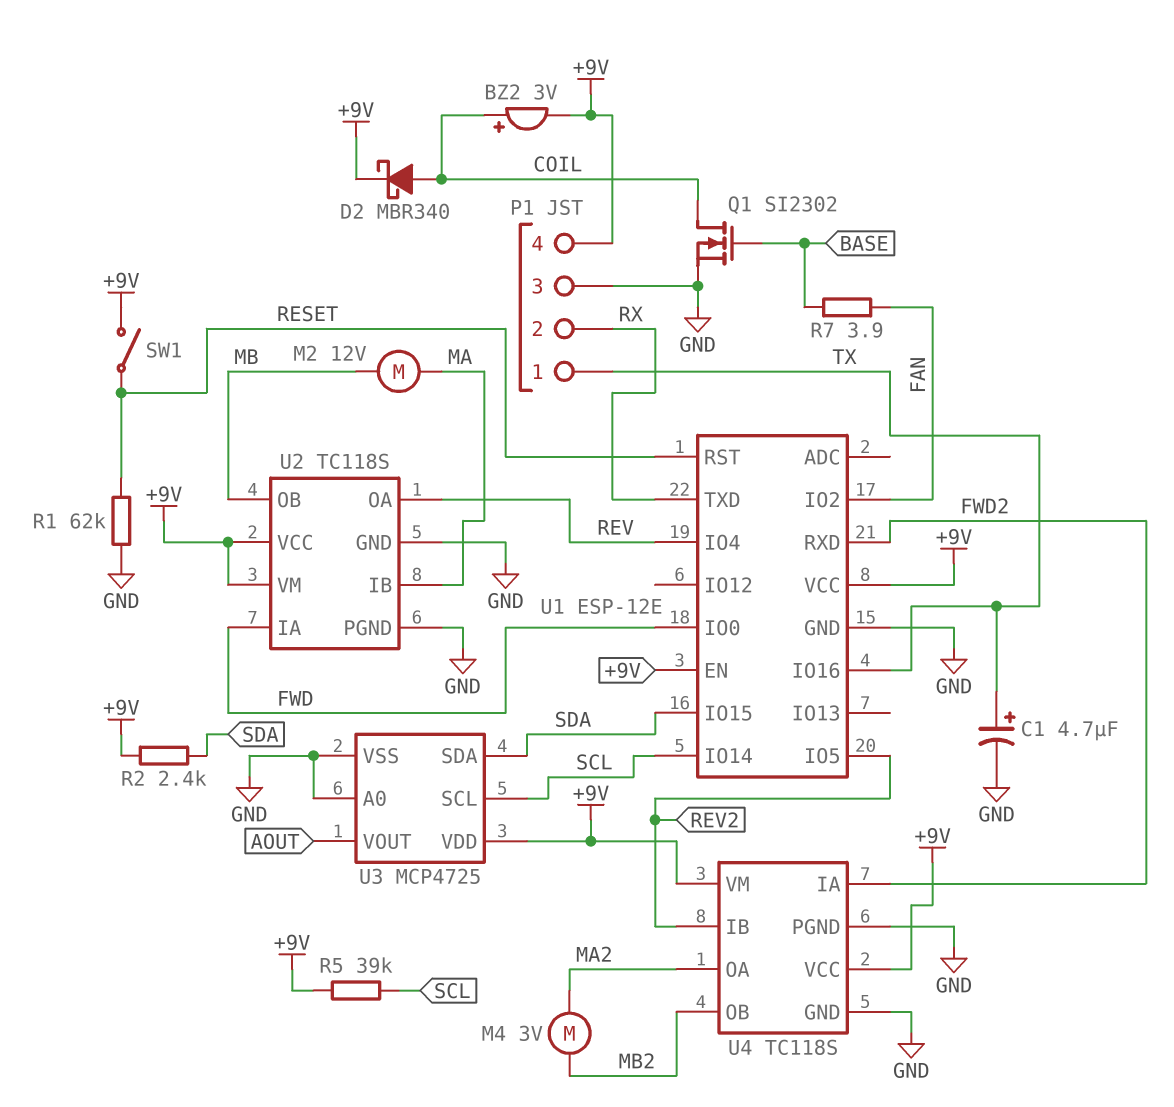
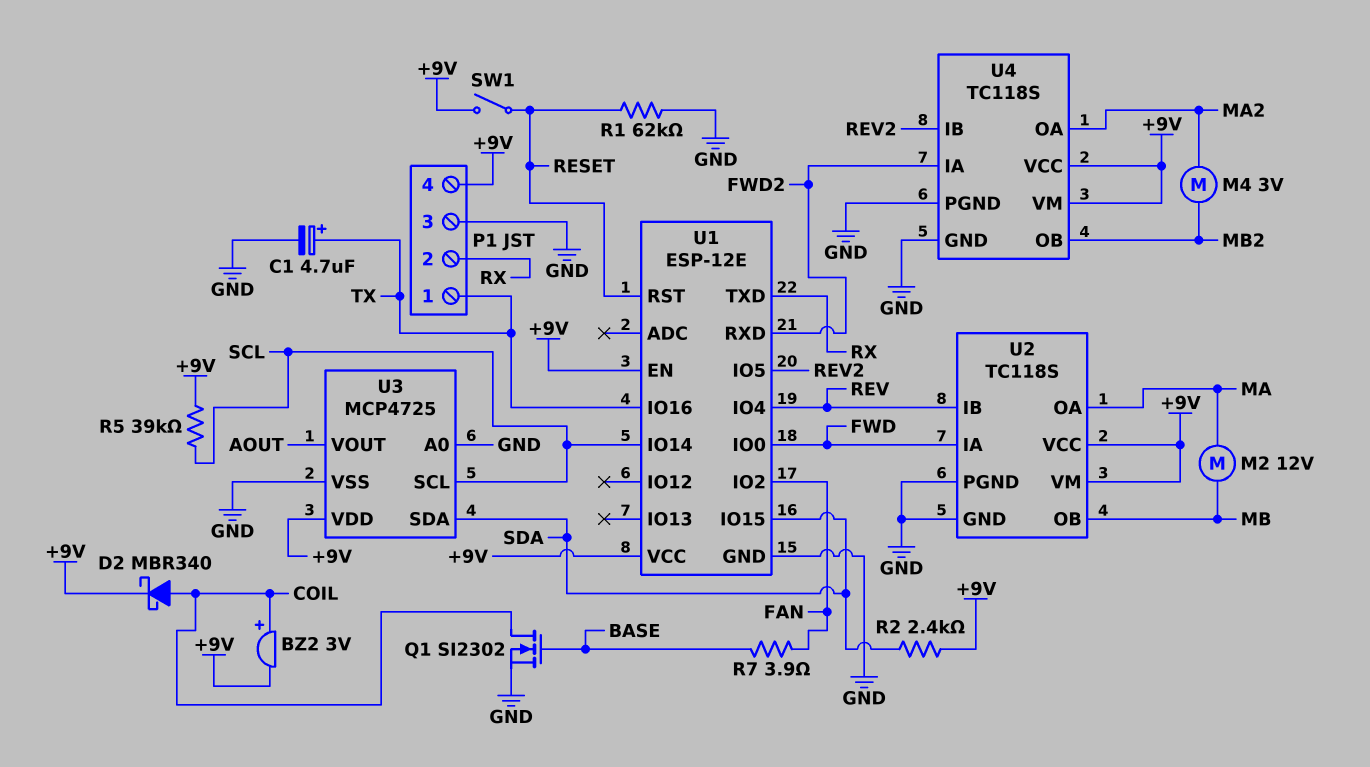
U2 pin IB: MA -> REV
U2 pin OA: REV -> MA

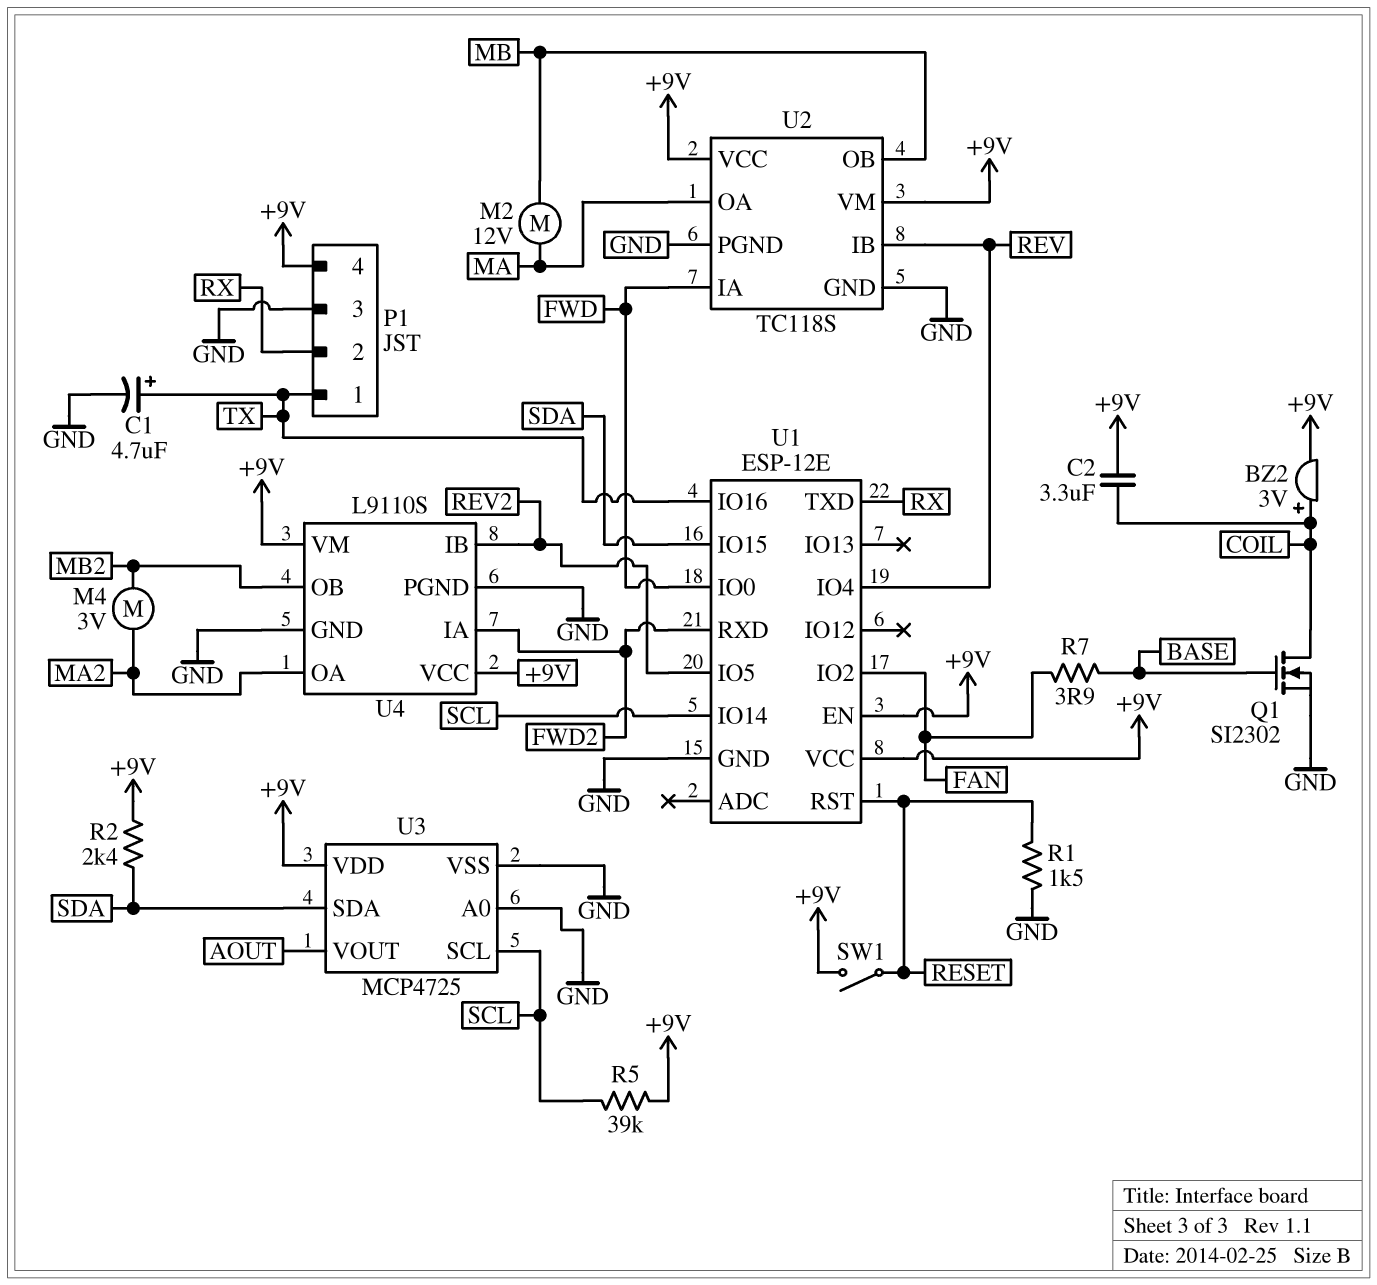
C2: none -> 3.3uF (+9V, COIL)
D2: schottky MBR340 (A COIL, K +9V) -> none
R1: 62k (GND, RESET) -> 1.5k (GND, RESET)
U4: TC118S -> L9110S

